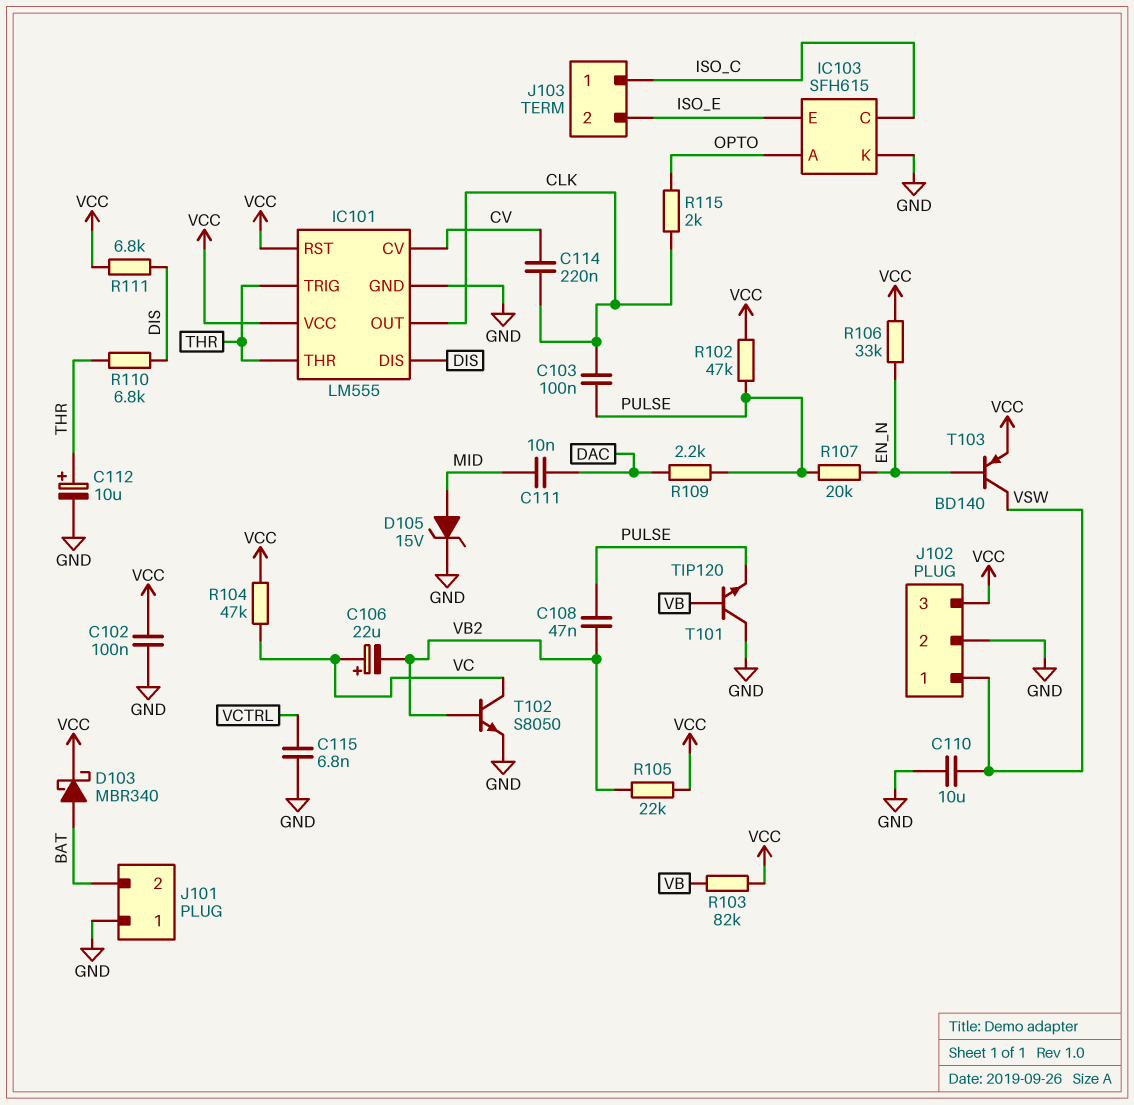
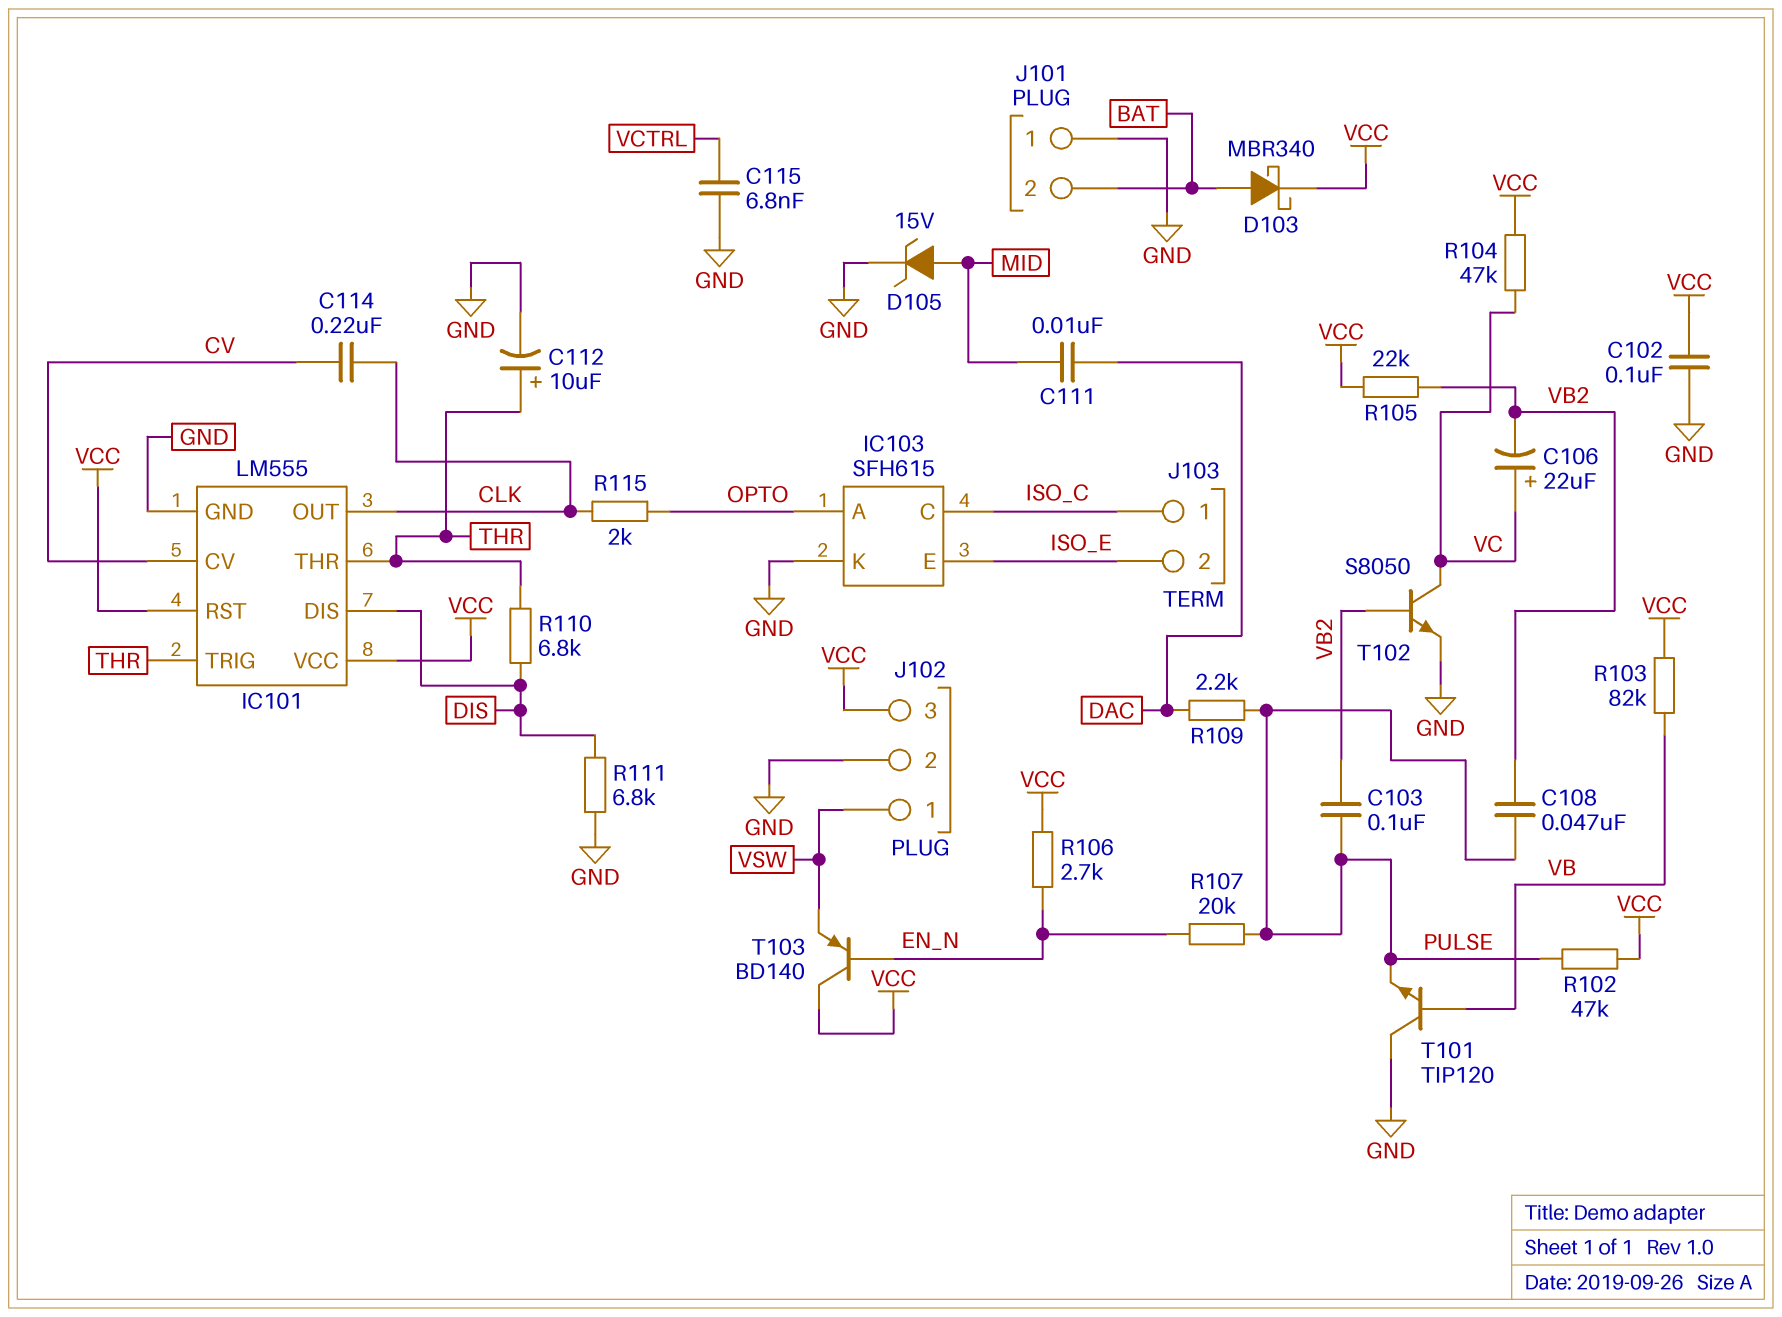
C103: 100nF (CLK, PULSE) -> 100nF (PULSE, VB2)
C110: 10uF (GND, VSW) -> none
R106: 33k (EN_N, VCC) -> 2.7k (EN_N, VCC)
R111: 6.8k (DIS, VCC) -> 6.8k (DIS, GND)
T103: PNP BD140 (B EN_N, C VSW, E VCC) -> PNP BD140 (B EN_N, C VCC, E VSW)

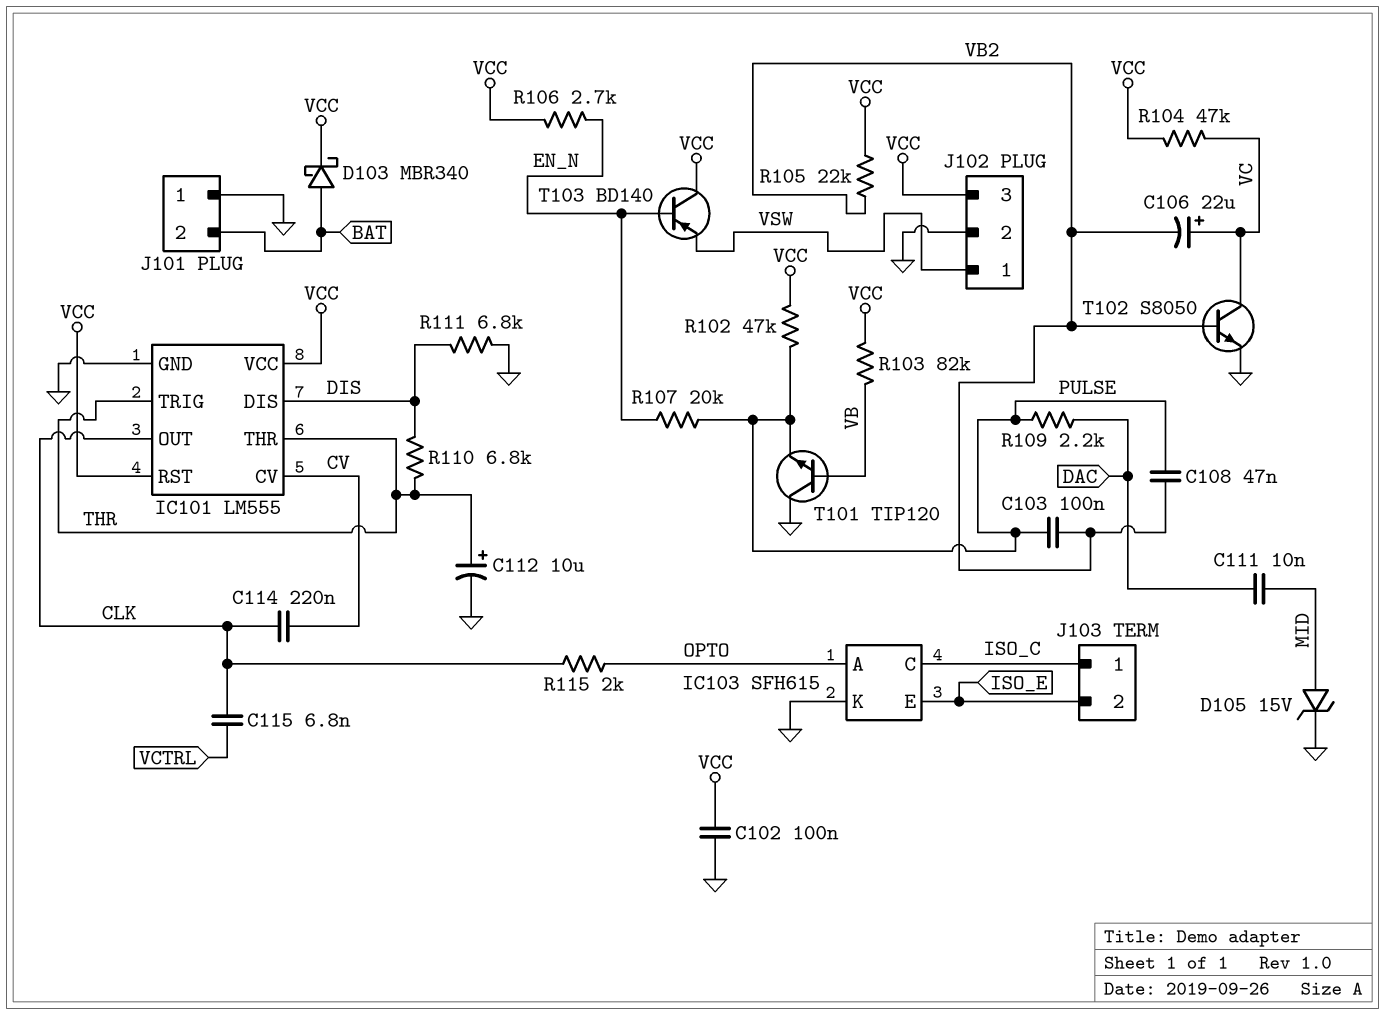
C115: 6.8nF (GND, VCTRL) -> 6.8nF (CLK, VCTRL)

